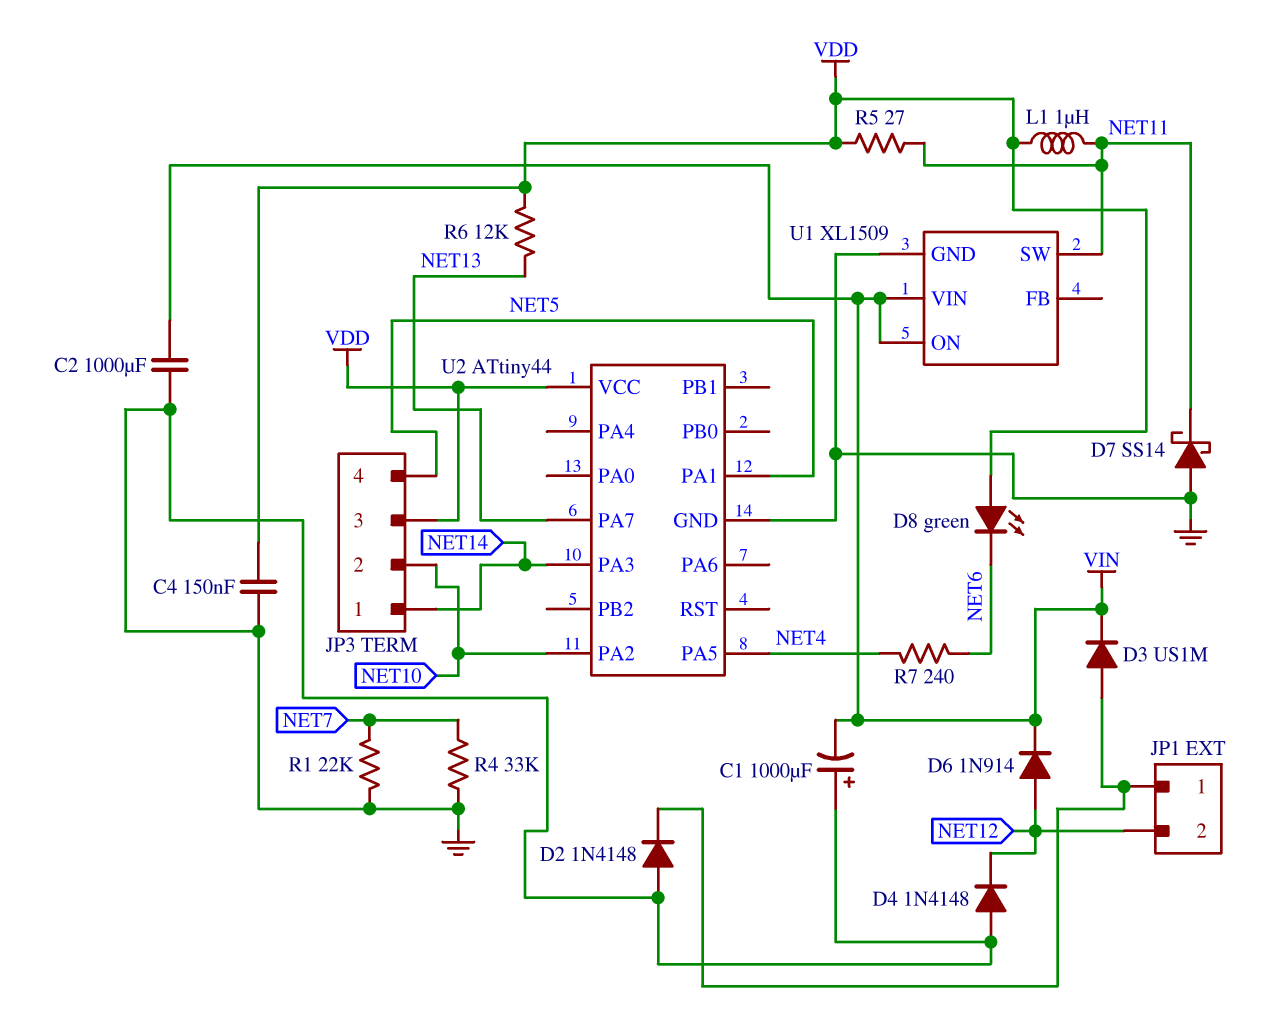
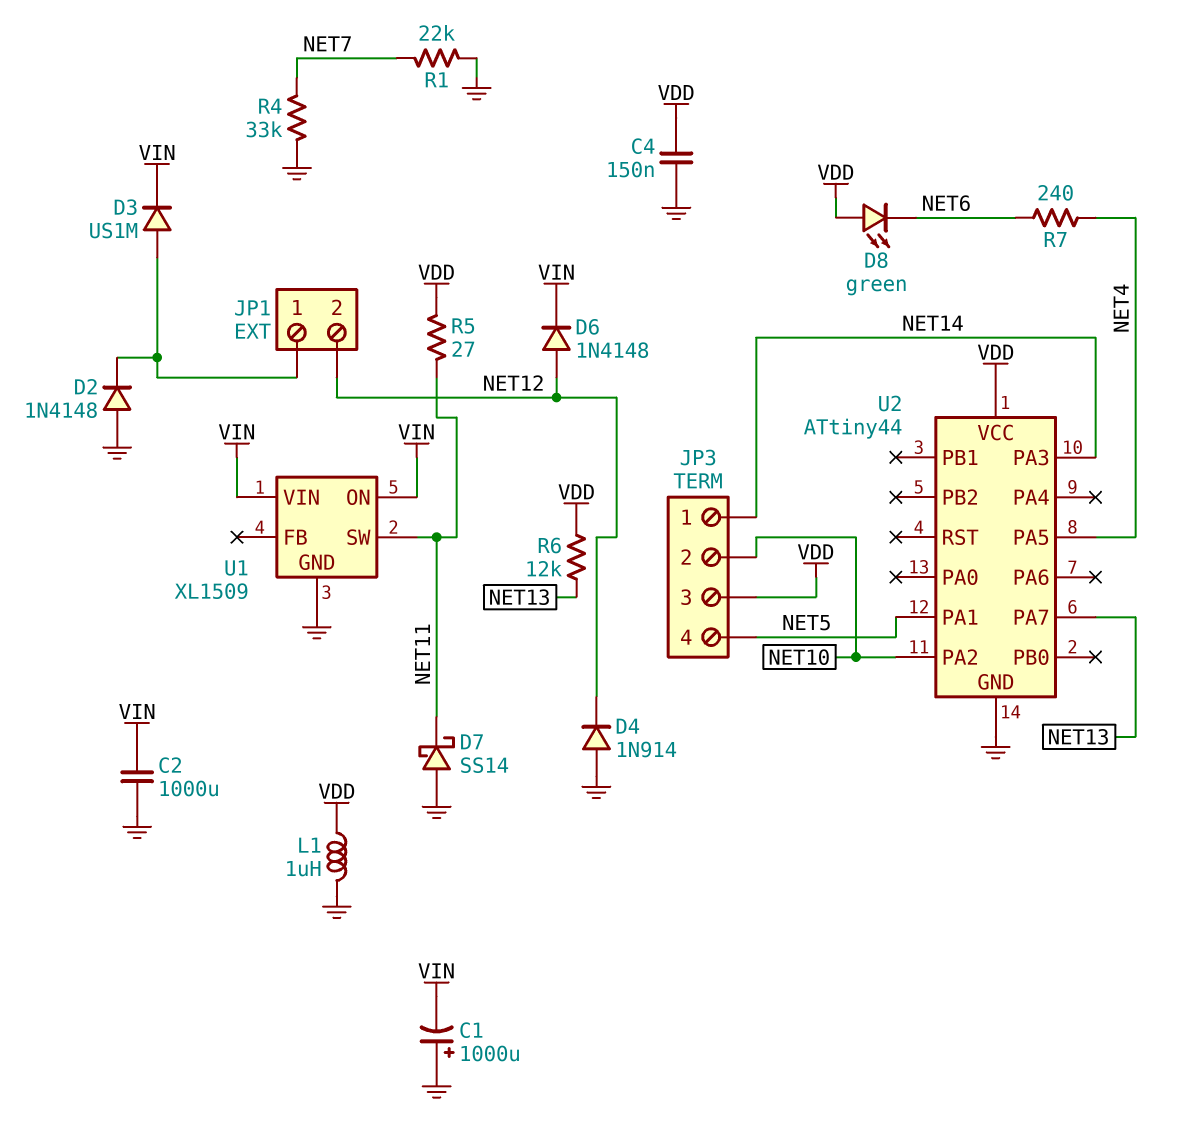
D4: diode 1N4148 (A GND, K NET12) -> diode 1N914 (A GND, K NET12)
D6: diode 1N914 (A NET12, K VIN) -> diode 1N4148 (A NET12, K VIN)
L1: 1uH (NET11, VDD) -> 1uH (GND, VDD)

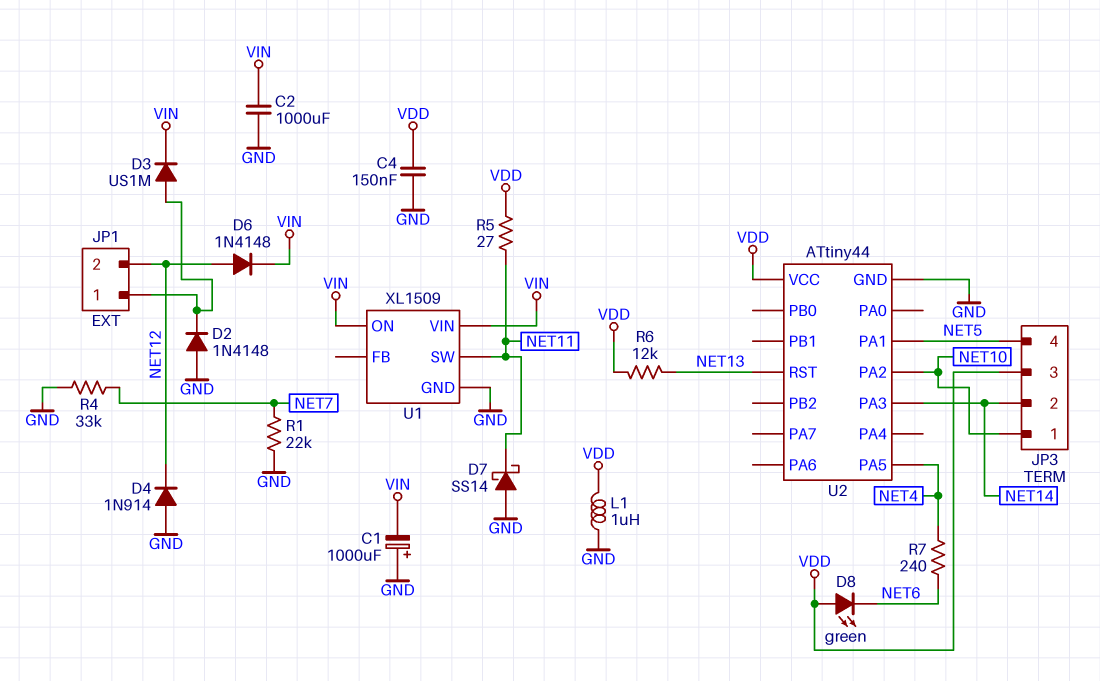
JP3 pin 1: NET14 -> NET10
JP3 pin 2: NET10 -> NET14
U2 pin PA7: NET13 -> none
U2 pin RST: none -> NET13

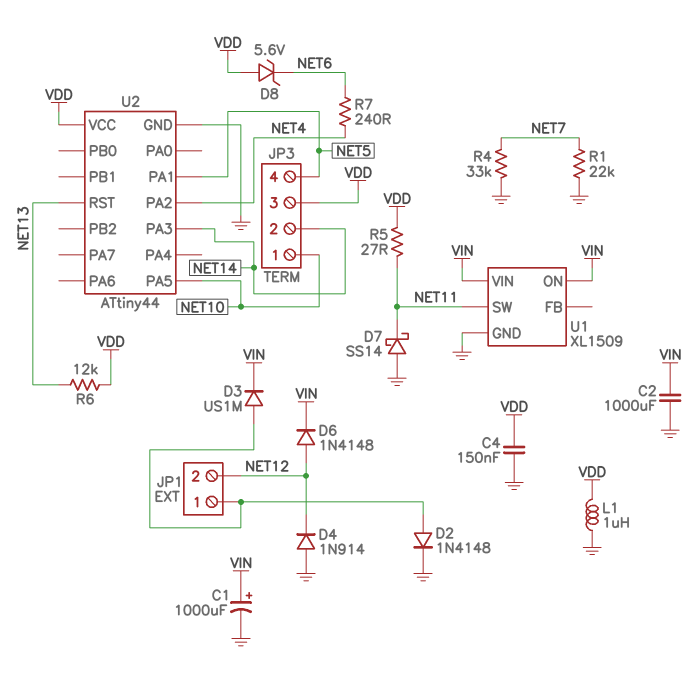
C1: 1000uF (plus GND, minus VIN) -> 1000uF (plus VIN, minus GND)
D2: diode 1N4148 (A GND, K JP1/1) -> diode 1N4148 (A JP1/1, K GND)
D8: LED green (A VDD, K NET6) -> zener 5.6V (A VDD, K NET6)
U2 pin PA2: NET10 -> NET4
U2 pin PA5: NET4 -> NET10

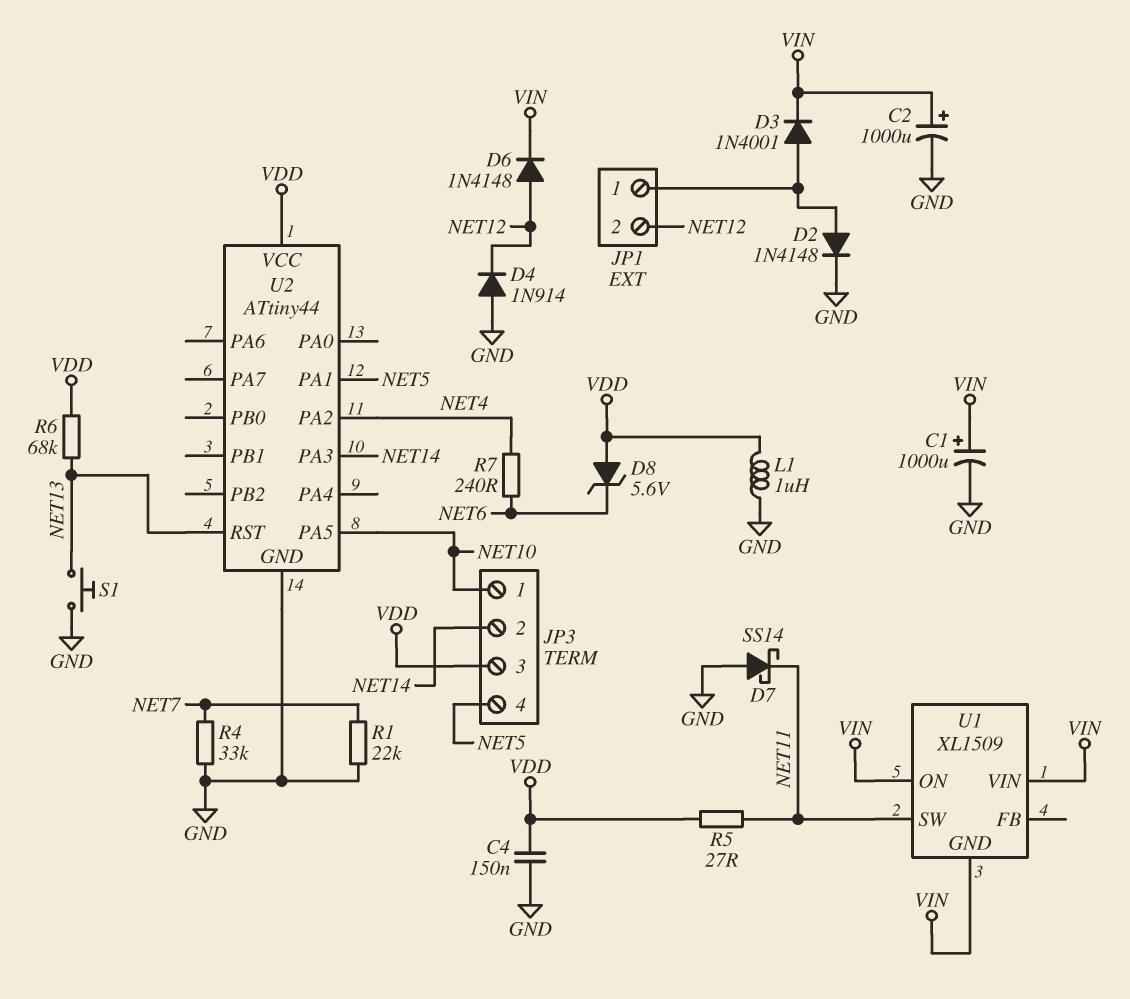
C2: 1000uF (GND, VIN) -> 1000uF (plus VIN, minus GND)
D3: diode US1M (A JP1/1, K VIN) -> diode 1N4001 (A JP1/1, K VIN)
R6: 12k (NET13, VDD) -> 68k (NET13, VDD)
S1: none -> button (GND, NET13)
U1 pin GND: GND -> VIN

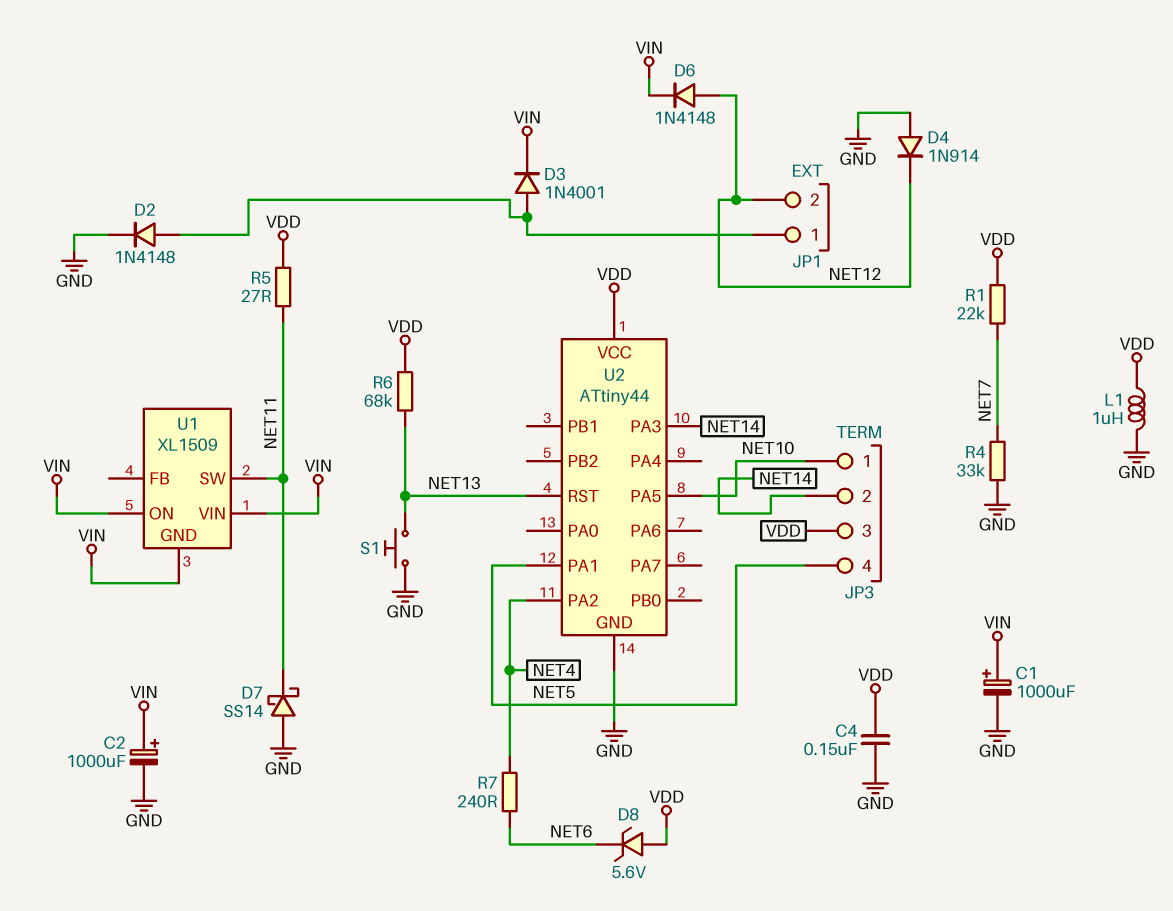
R1: 22k (GND, NET7) -> 22k (NET7, VDD)

